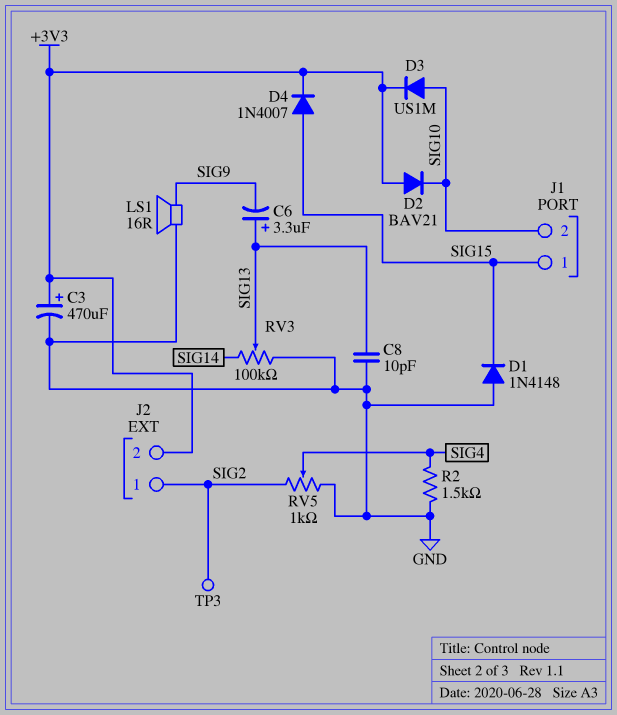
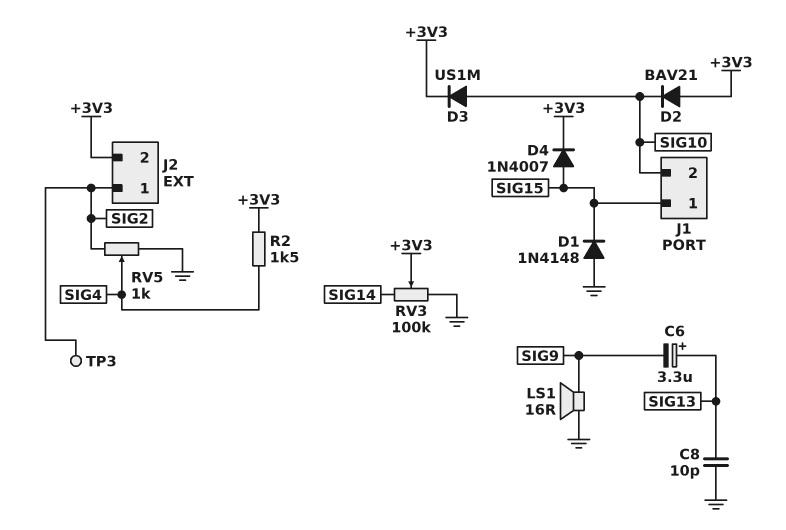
C3: 470uF (plus +3V3, minus GND) -> none
R2: 1.5k (GND, SIG4) -> 1.5k (+3V3, SIG4)
RV3: 100k (GND, SIG14, wiper SIG13) -> 100k (GND, SIG14, wiper +3V3)

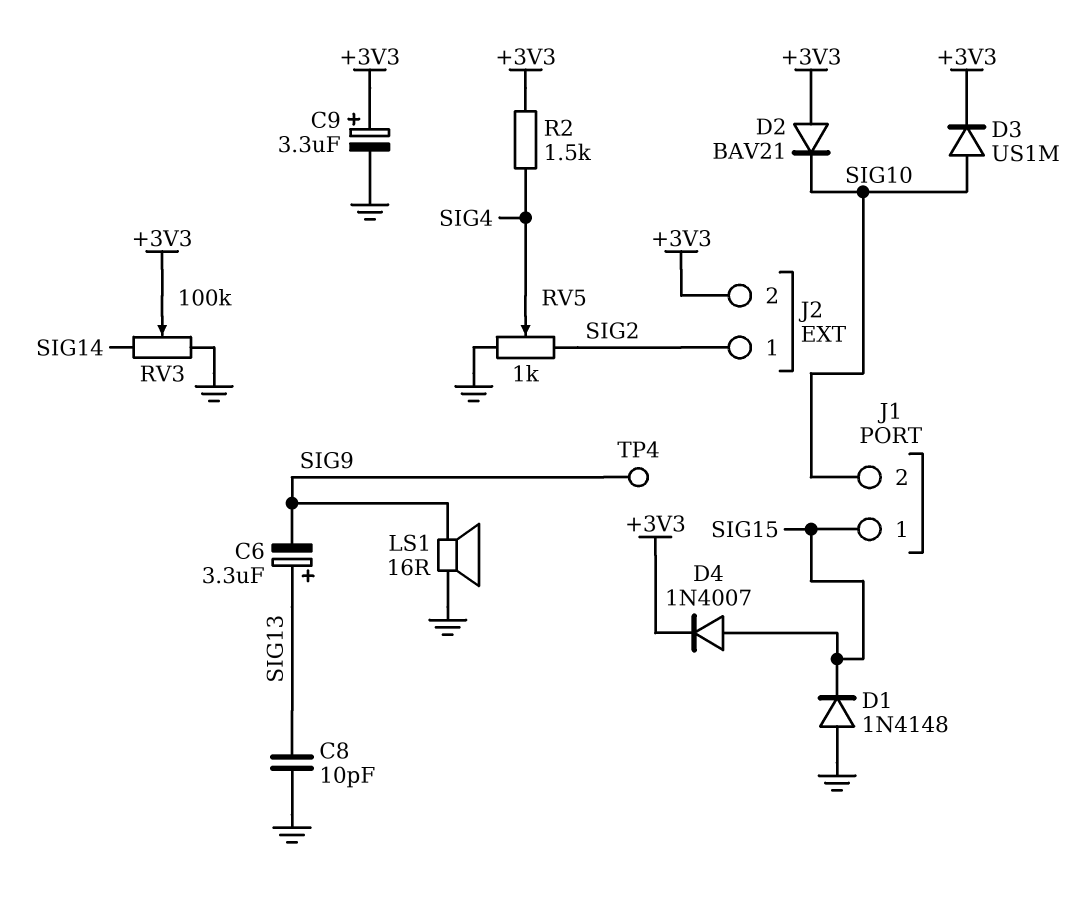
C9: none -> 3.3uF (plus +3V3, minus GND)
TP3: test point (SIG2) -> none
TP4: none -> test point (SIG9)

